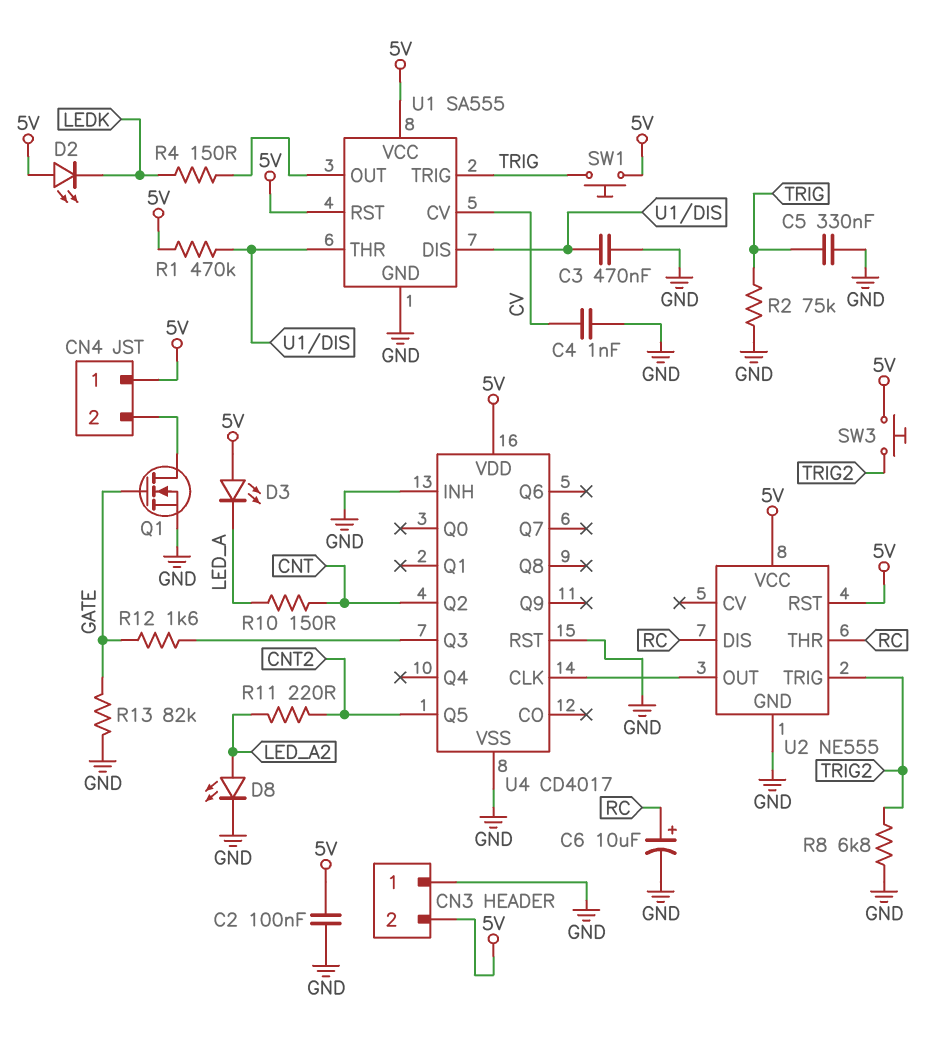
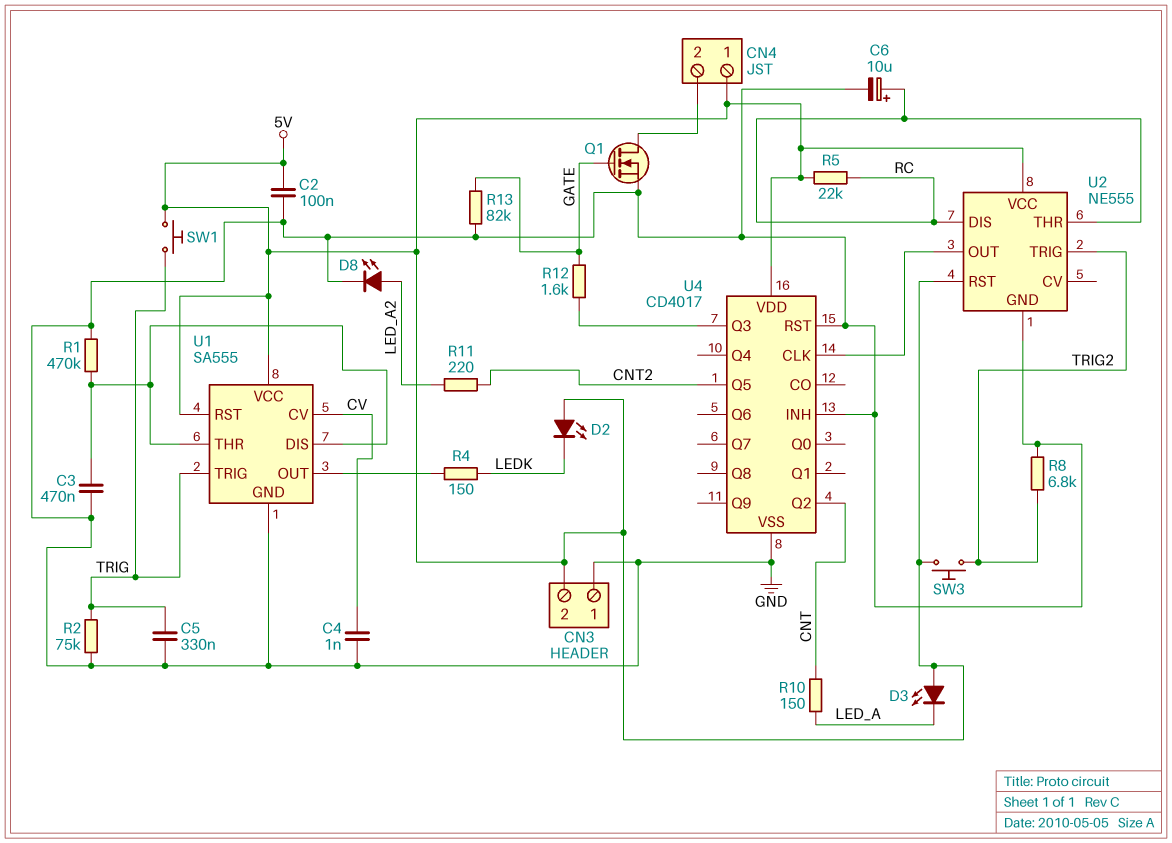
R1: 470k (5V, U1/DIS) -> 470k (GND, U1/DIS)
R5: none -> 22k (5V, RC)

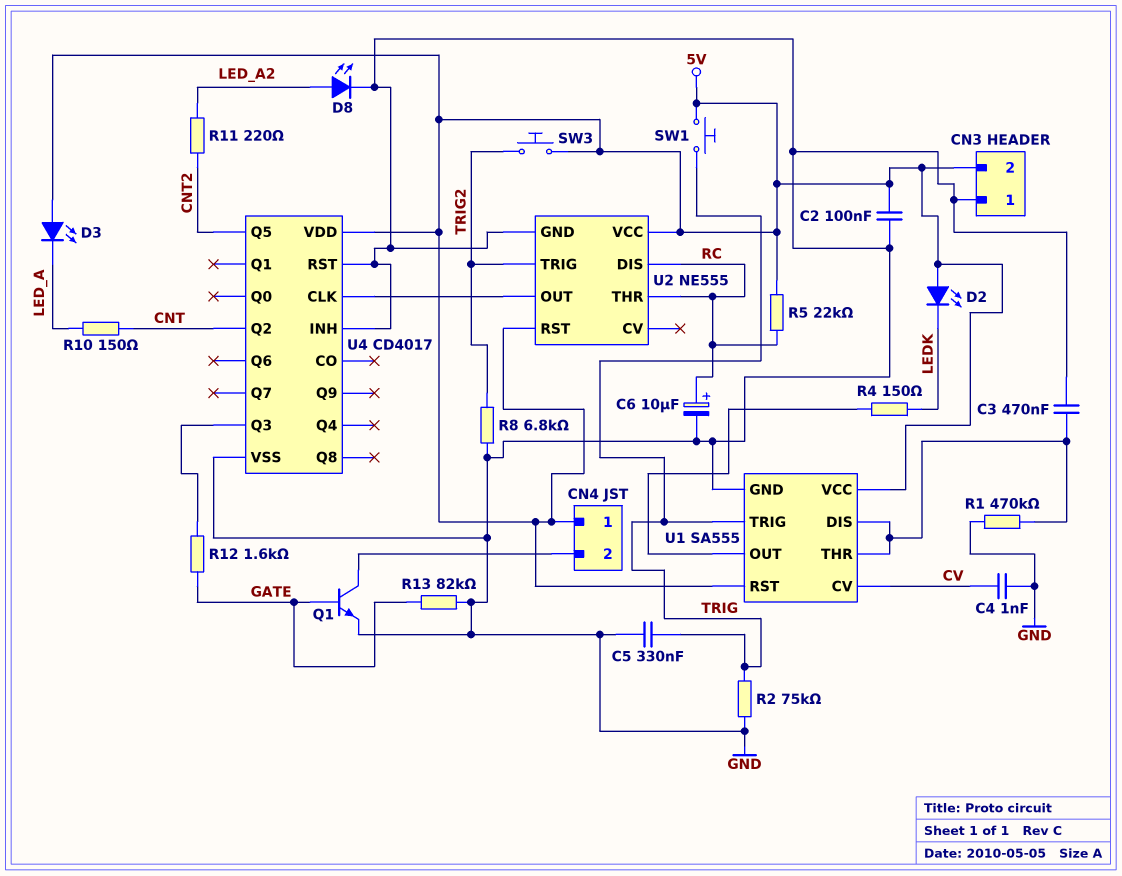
Q1: NMOS (G GATE, D CN4/2, S GND) -> NPN (B GATE, C CN4/2, E GND)

